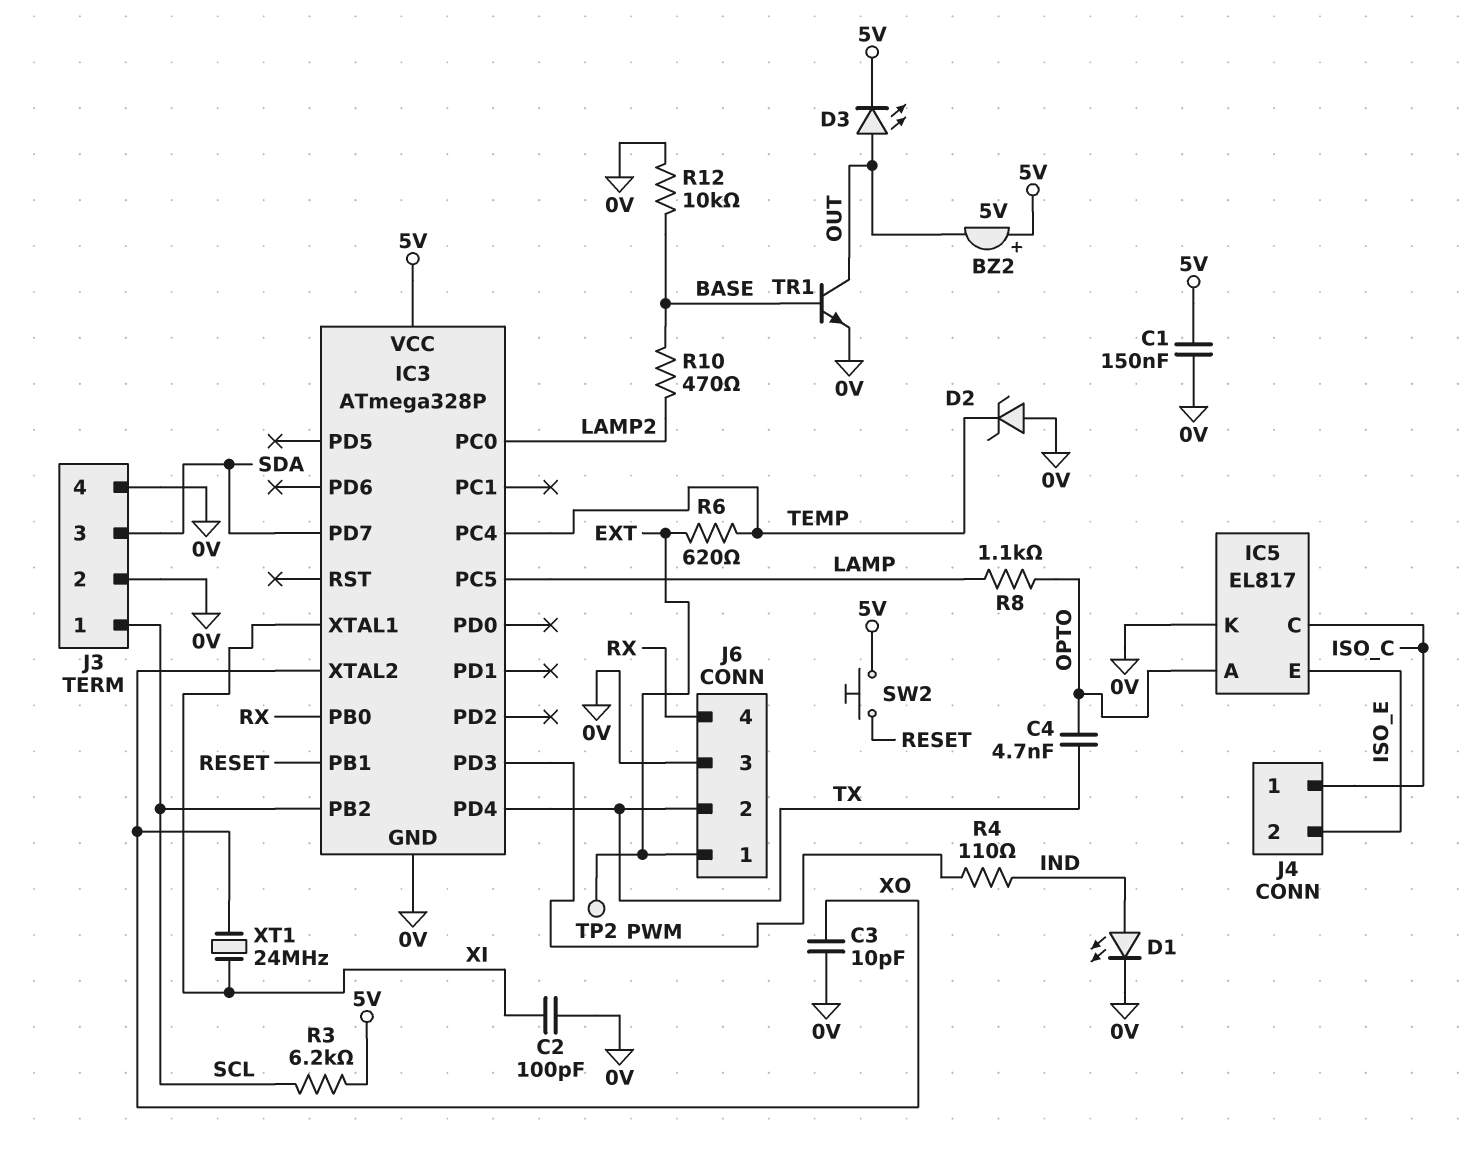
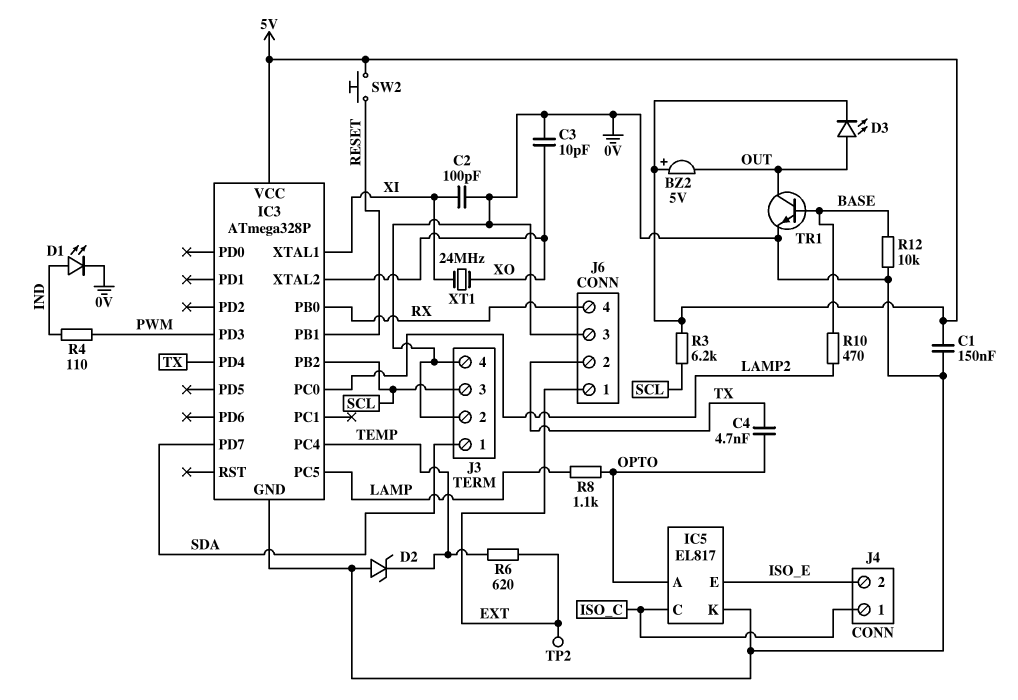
J3 pin 1: SCL -> SDA
J3 pin 3: SDA -> SCL

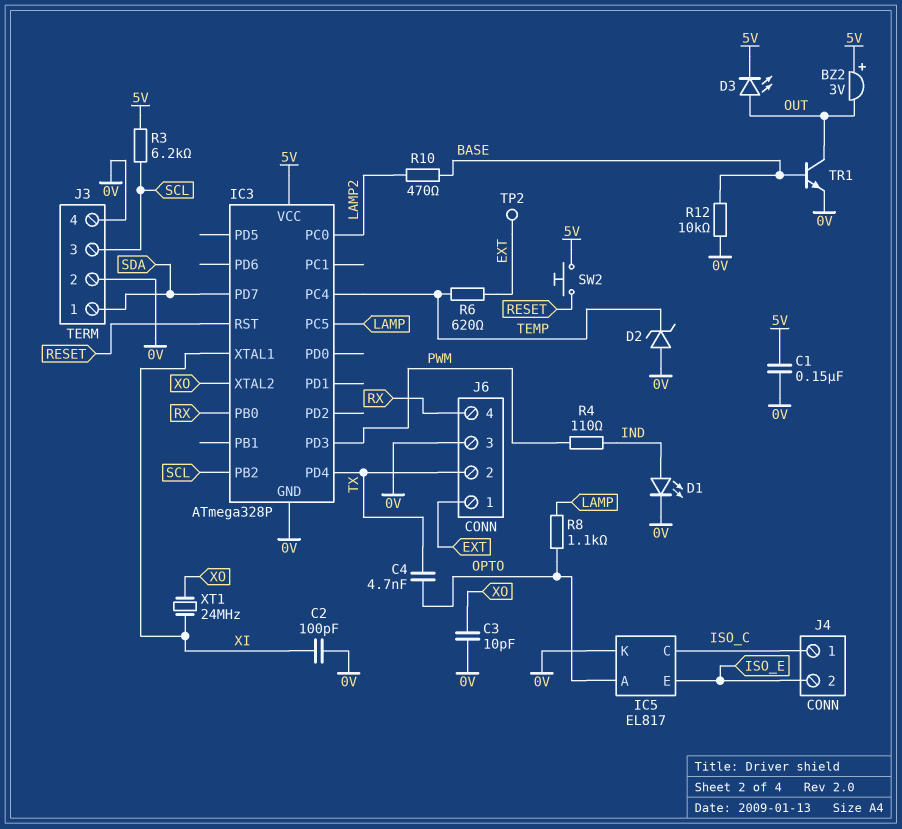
BZ2: buzzer 5V (plus 5V, minus OUT) -> buzzer 3V (plus 5V, minus OUT)
IC3 pin PB1: RESET -> none
IC3 pin RST: none -> RESET

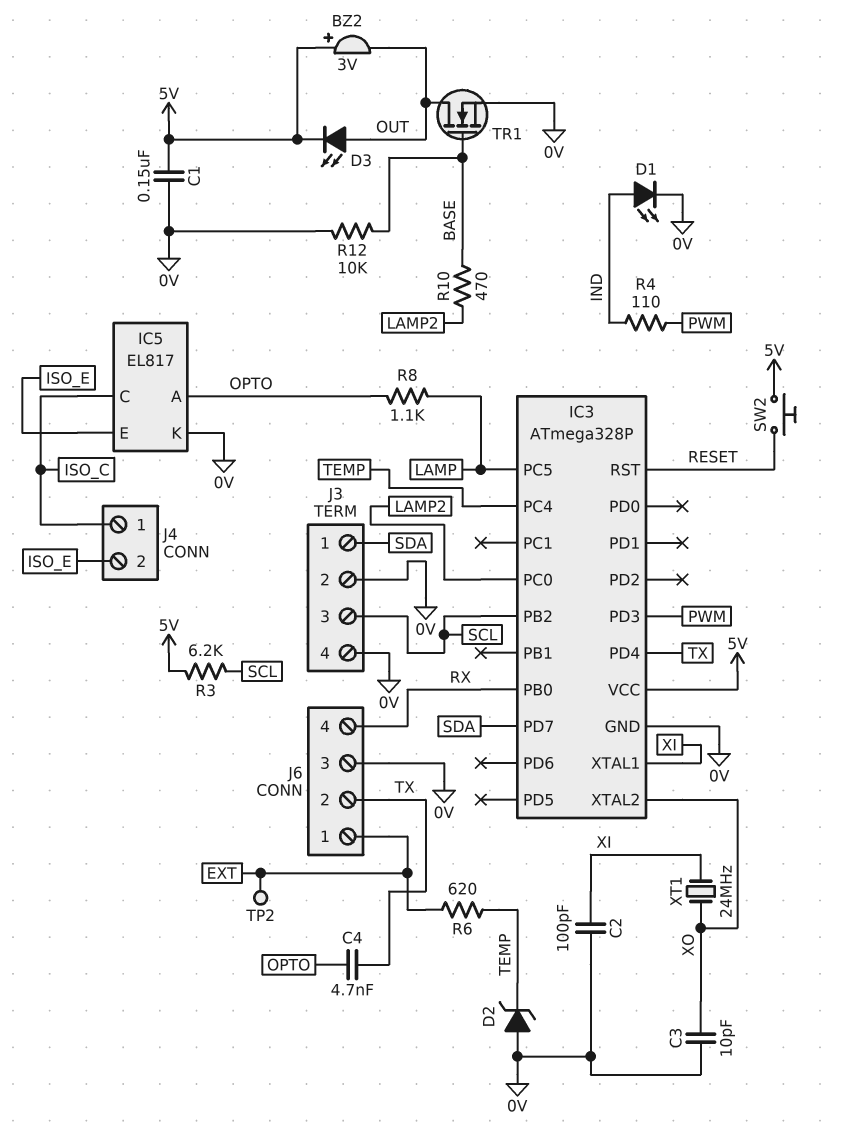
TR1: NPN (B BASE, C OUT, E 0V) -> NMOS (G BASE, D OUT, S 0V)

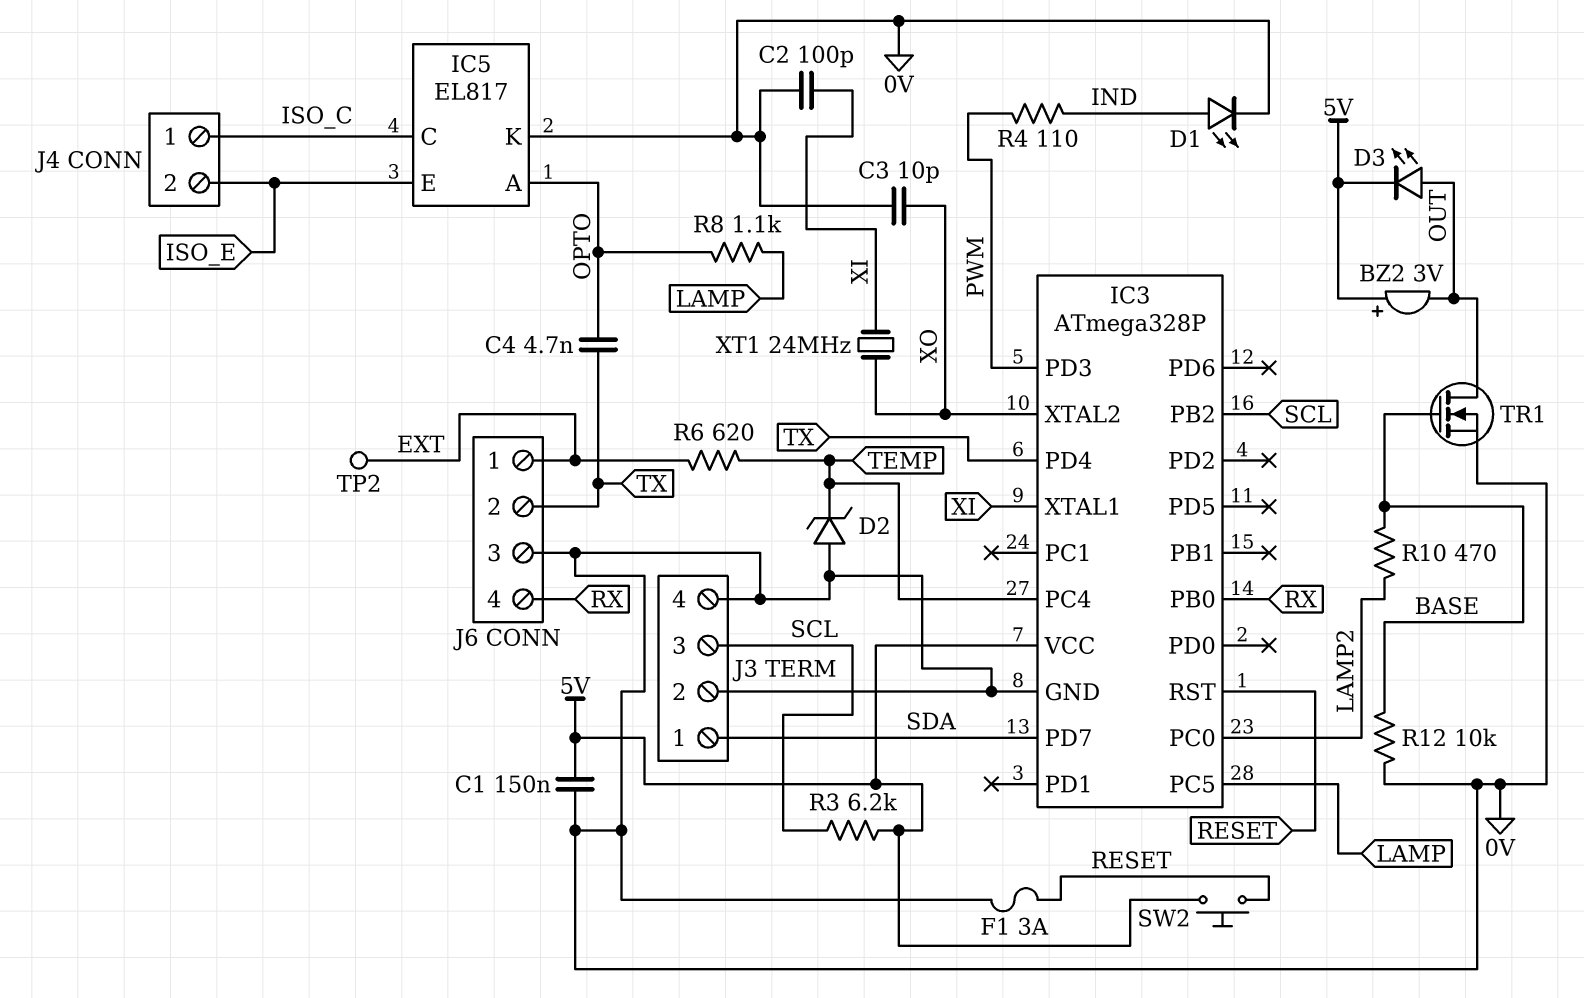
F1: none -> 3A (0V, RESET)

